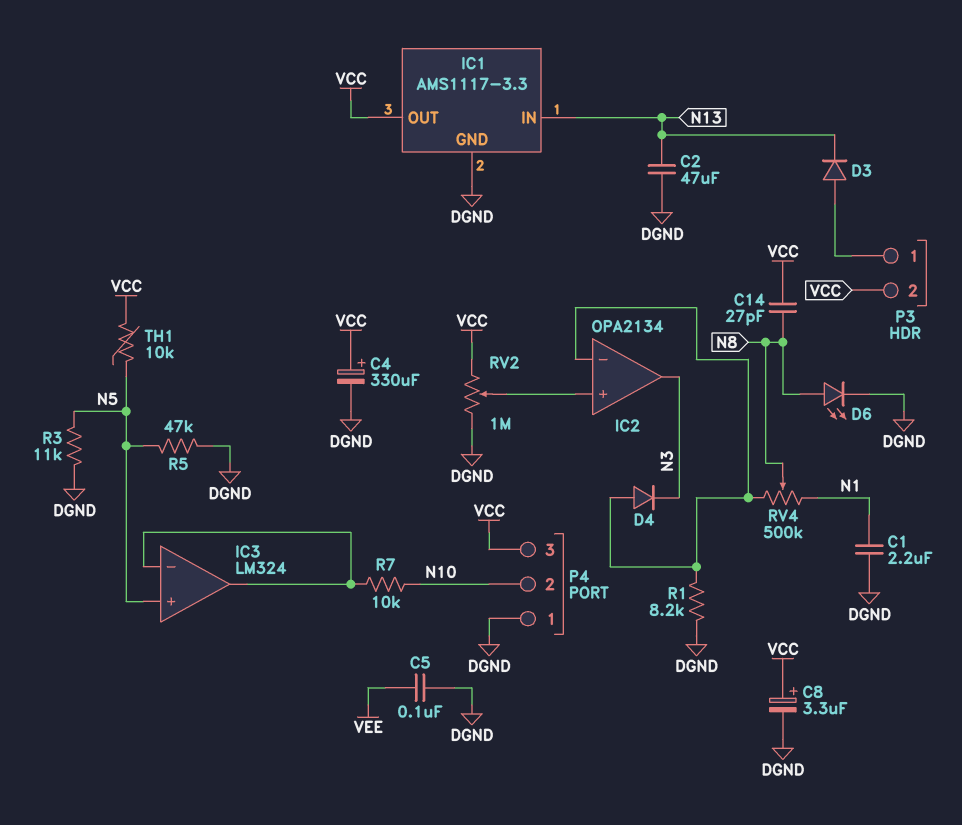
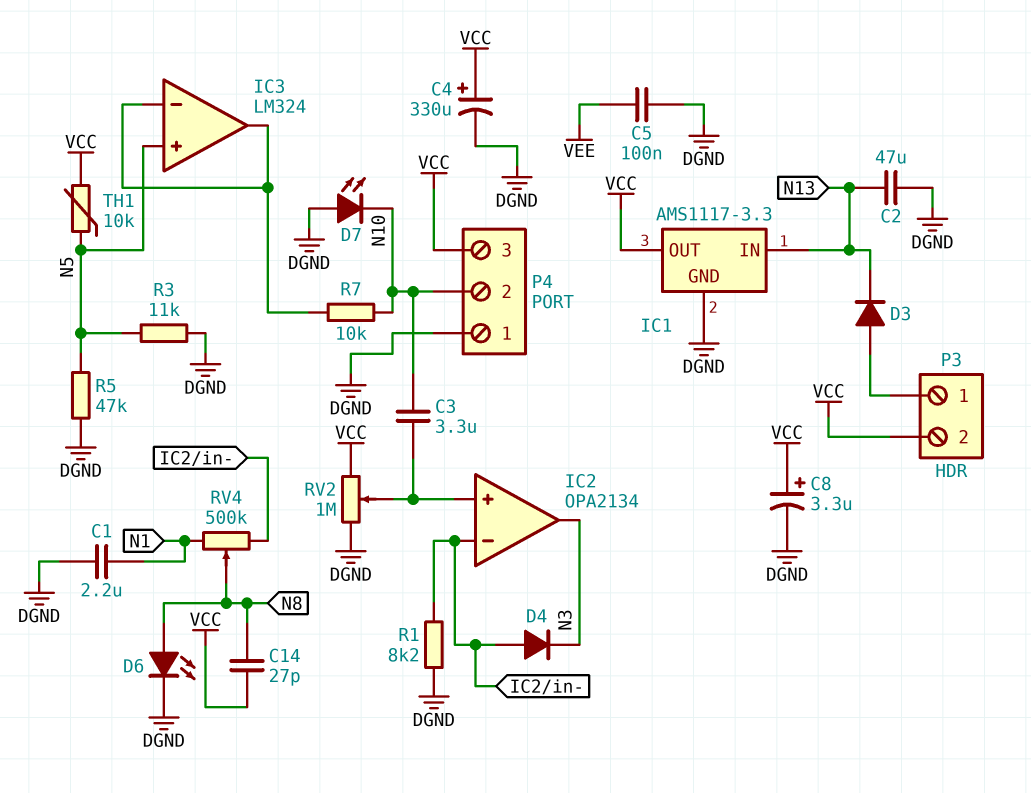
C3: none -> 3.3uF (IC2/in+, N10)
D7: none -> LED (A DGND, K N10)

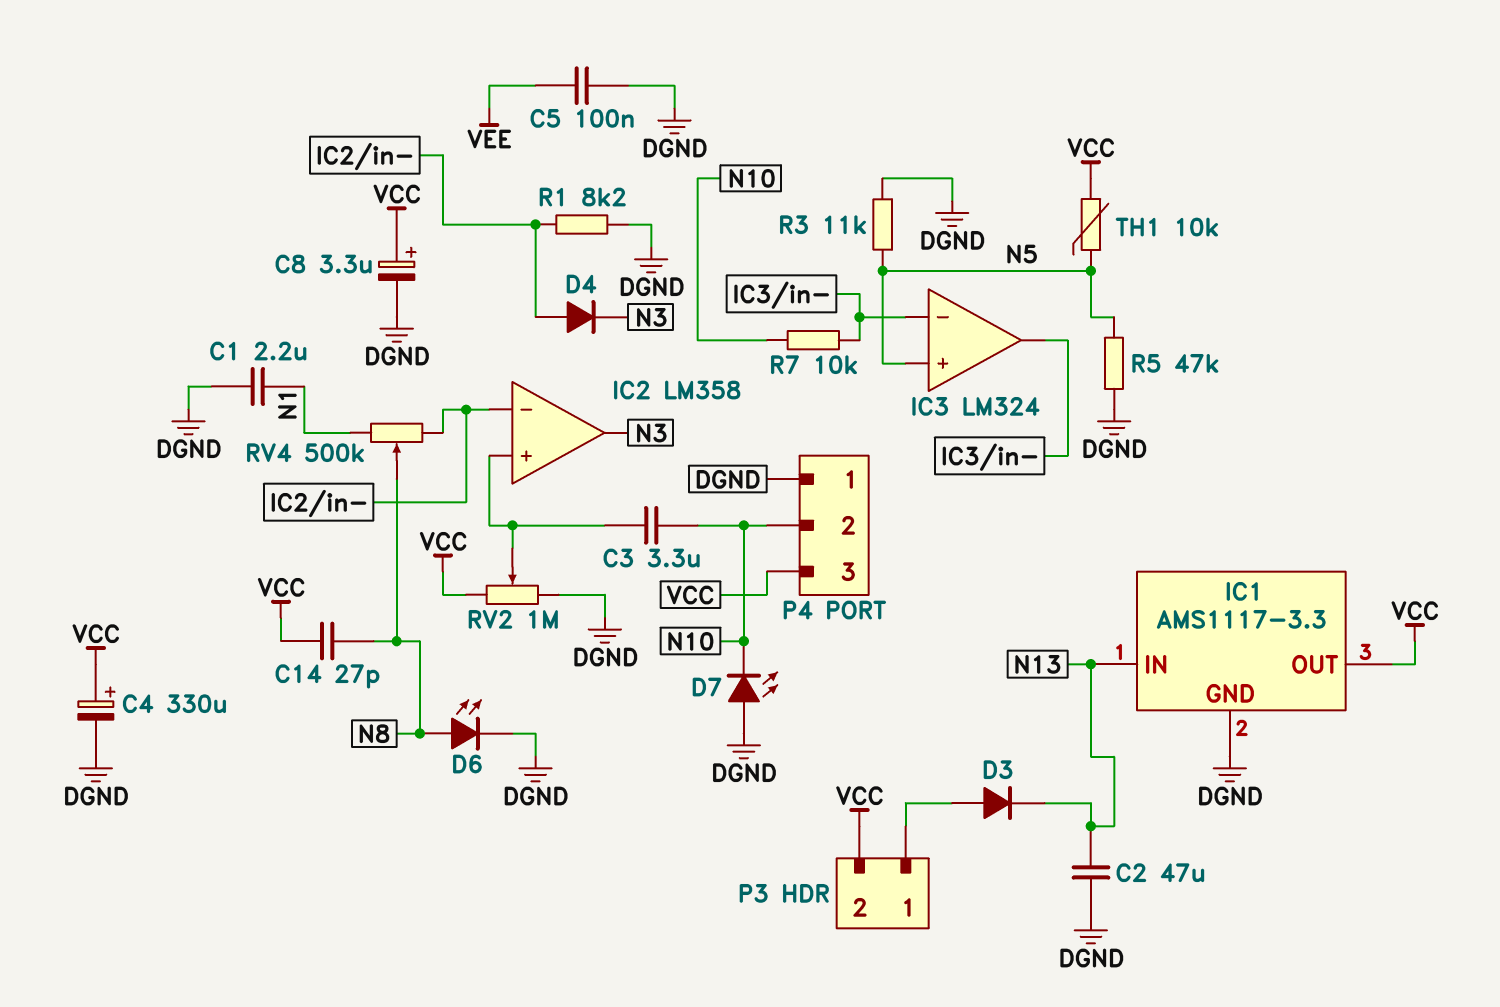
IC2: OPA2134 -> LM358

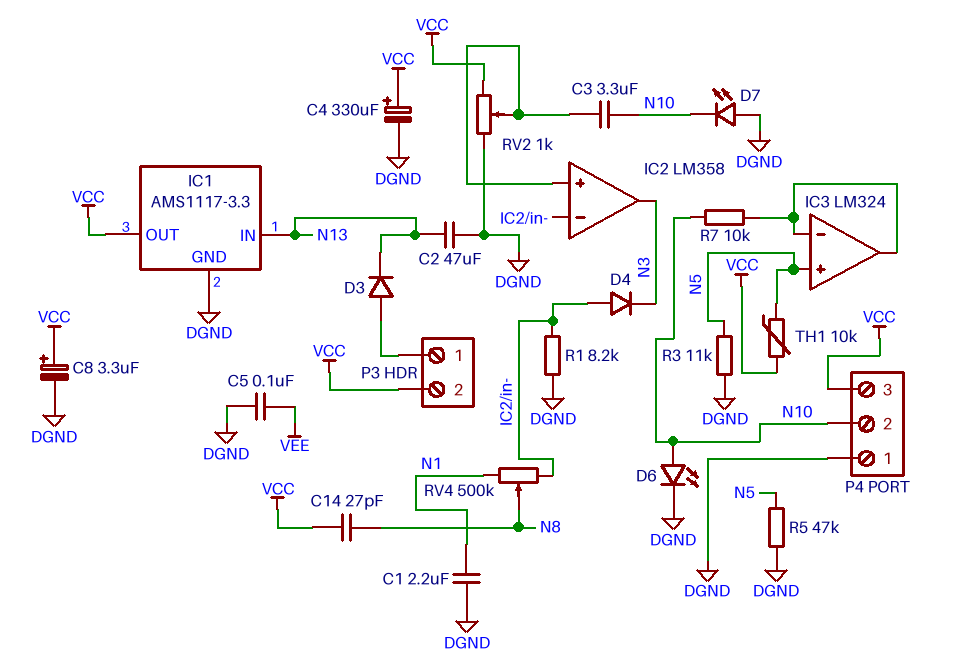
D6: LED (A N8, K DGND) -> LED (A N10, K DGND)
RV2: 1M (DGND, VCC, wiper IC2/in+) -> 1k (DGND, VCC, wiper IC2/in+)

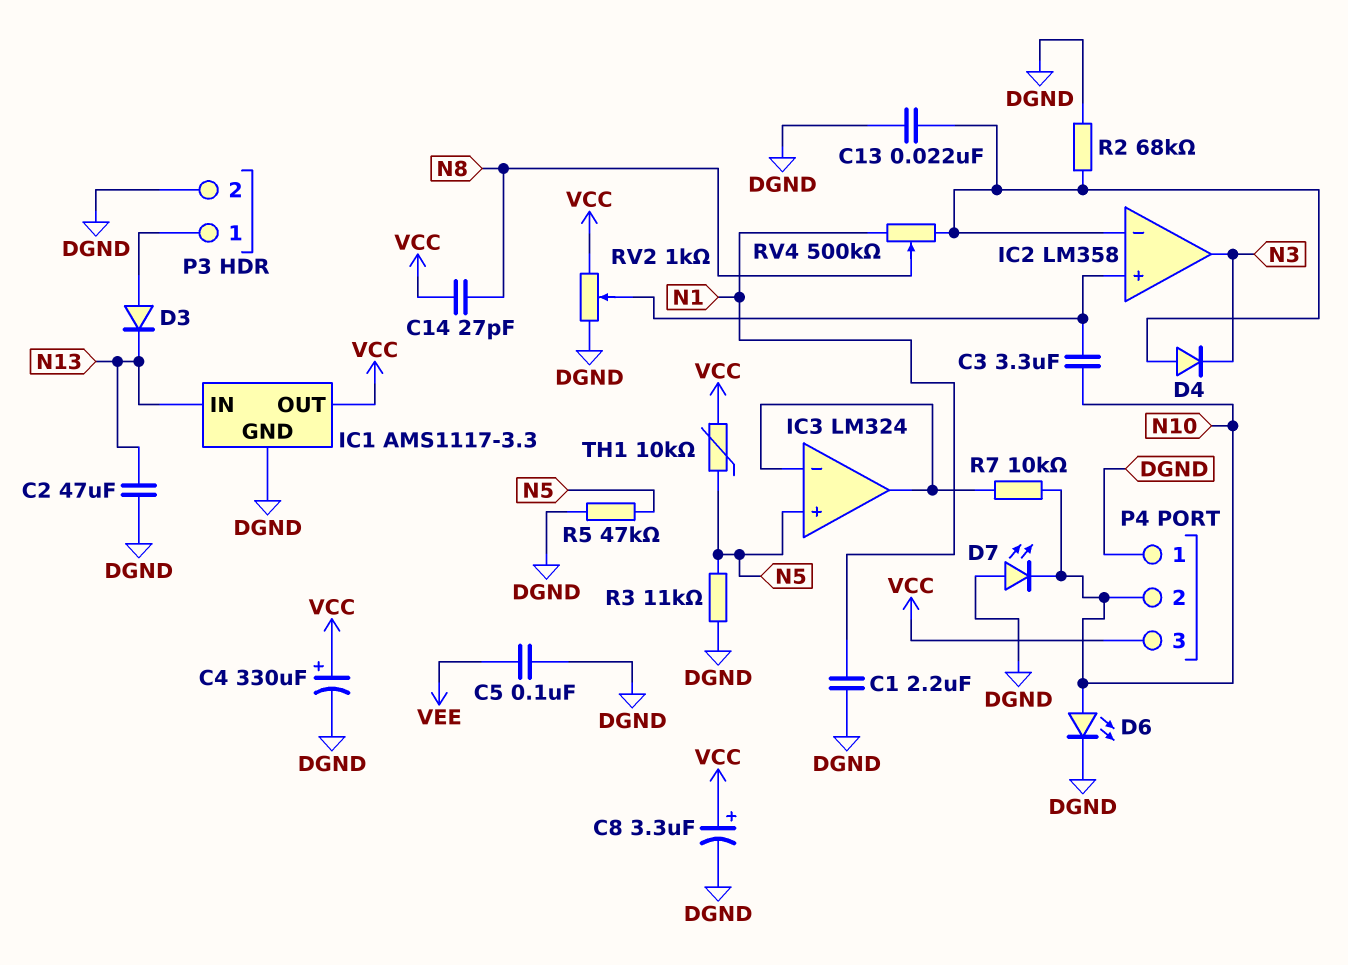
C13: none -> 22nF (DGND, IC2/in-)
P3 pin 2: VCC -> DGND
R1: 8.2k (DGND, IC2/in-) -> none
R2: none -> 68k (DGND, IC2/in-)

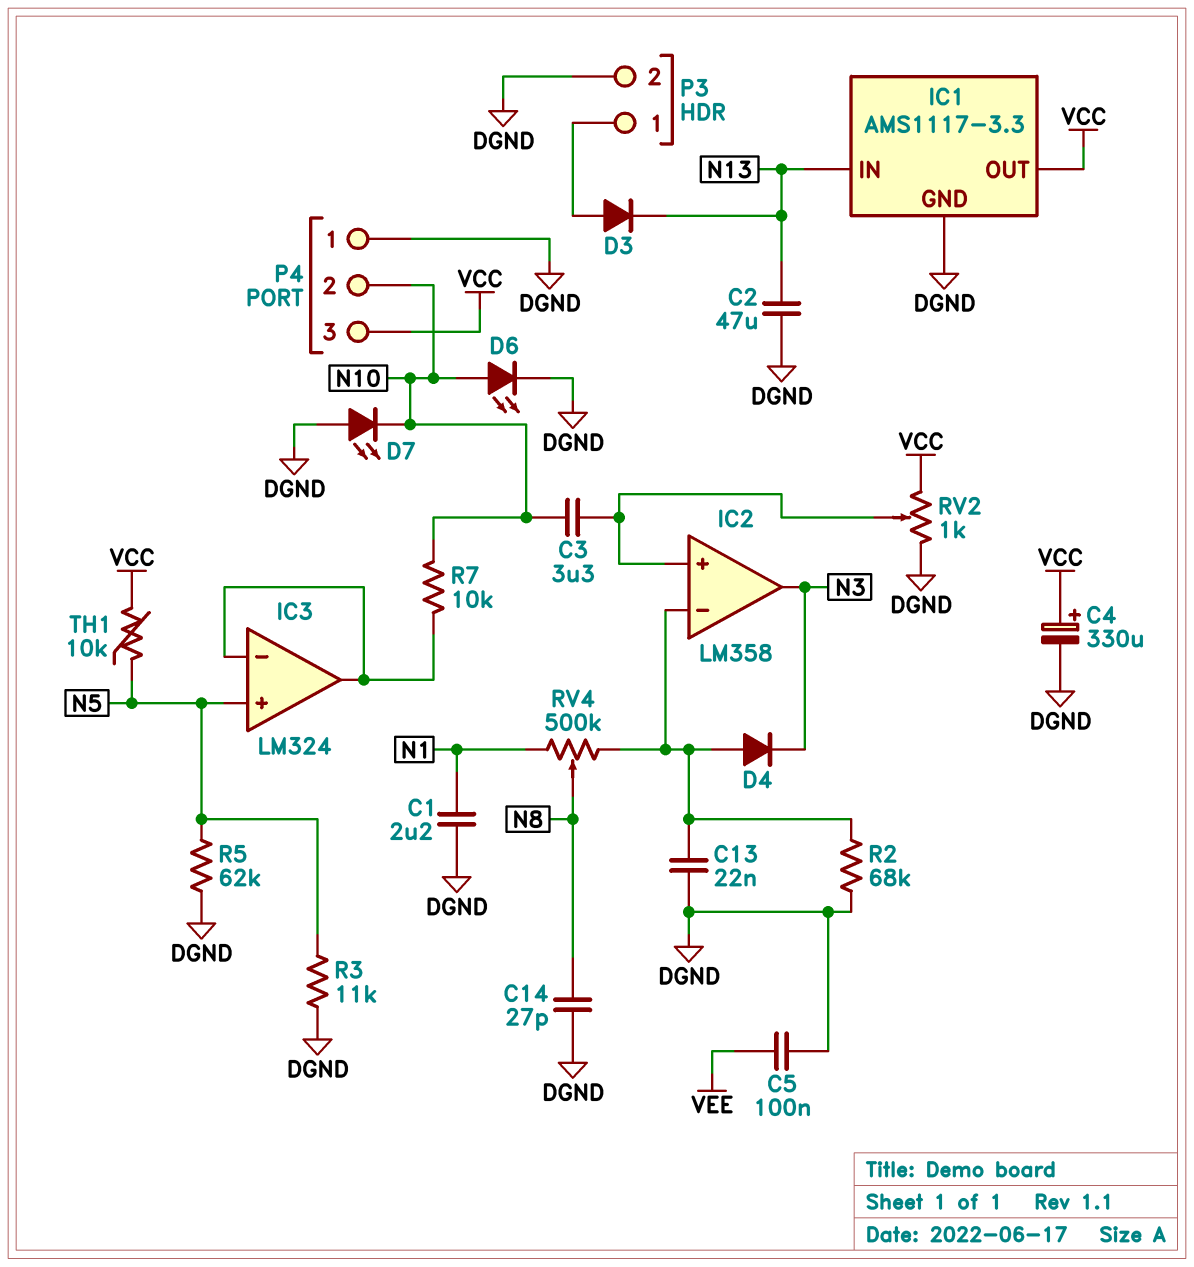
C8: 3.3uF (plus VCC, minus DGND) -> none
C14: 27pF (N8, VCC) -> 27pF (DGND, N8)
R5: 47k (DGND, N5) -> 62k (DGND, N5)

